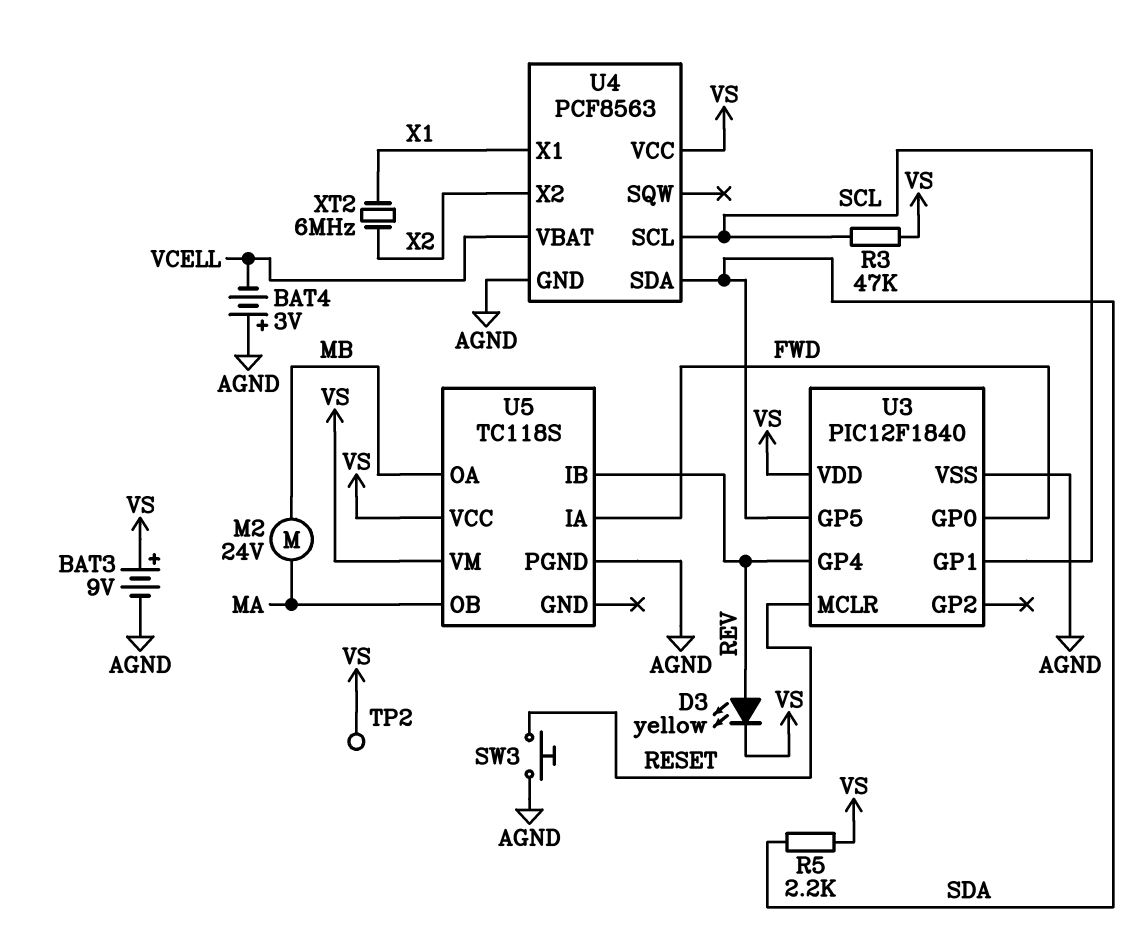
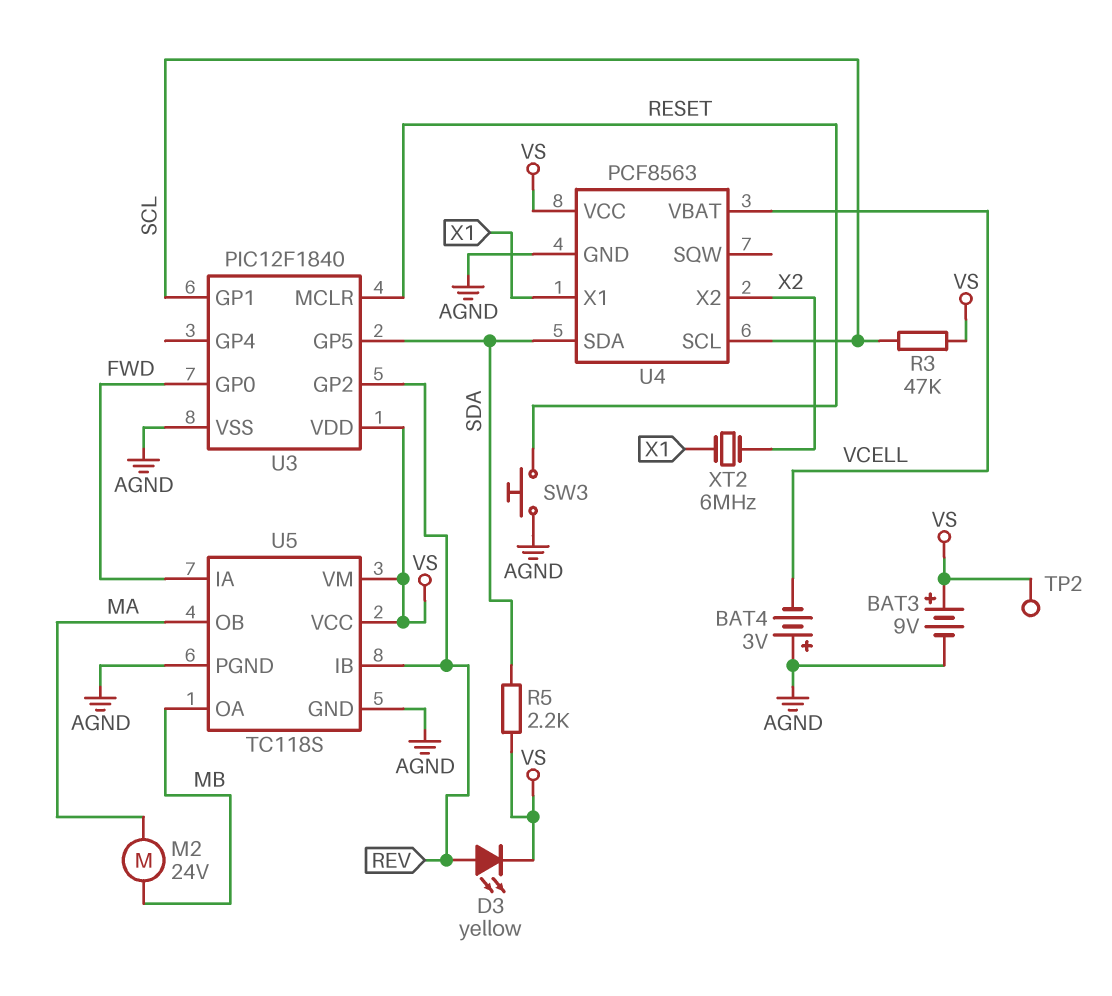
U3 pin GP2: none -> REV
U3 pin GP4: REV -> none
U5 pin GND: none -> AGND

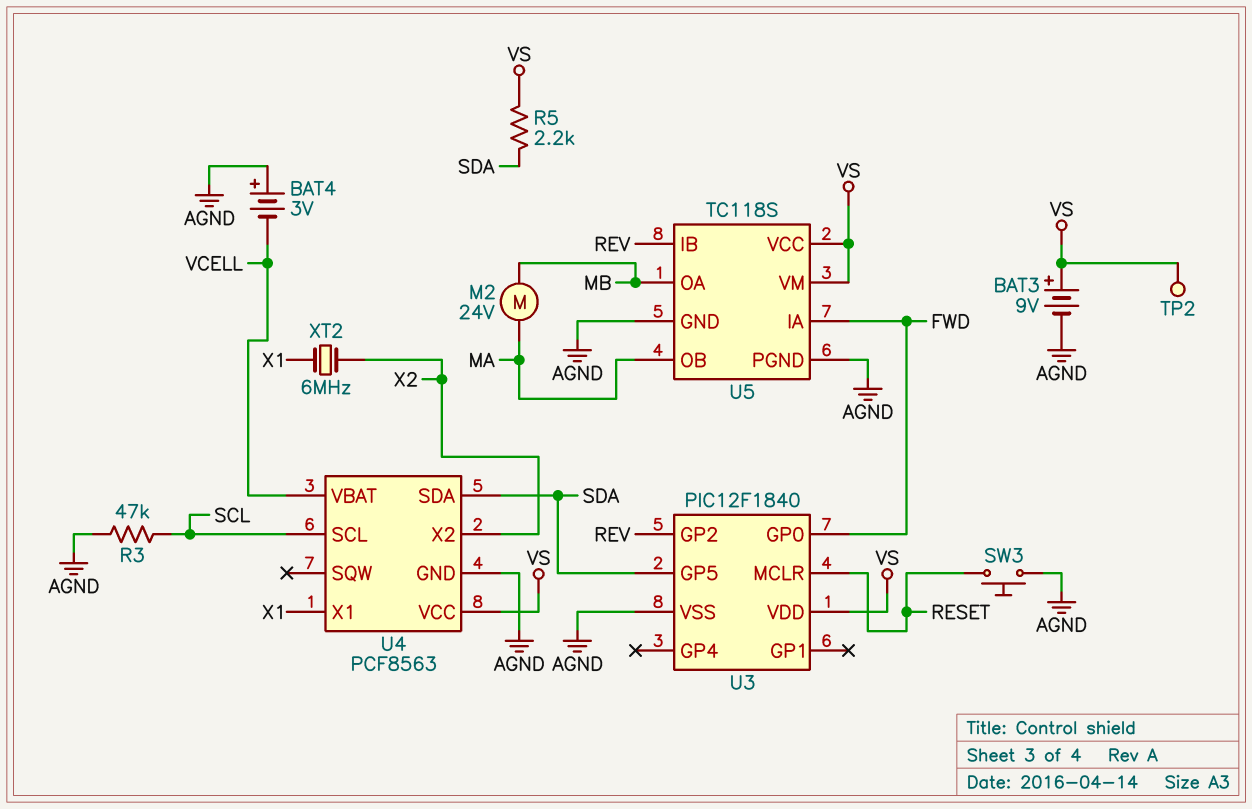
D3: LED yellow (A REV, K VS) -> none
R3: 47k (SCL, VS) -> 47k (AGND, SCL)
U3 pin GP1: SCL -> none

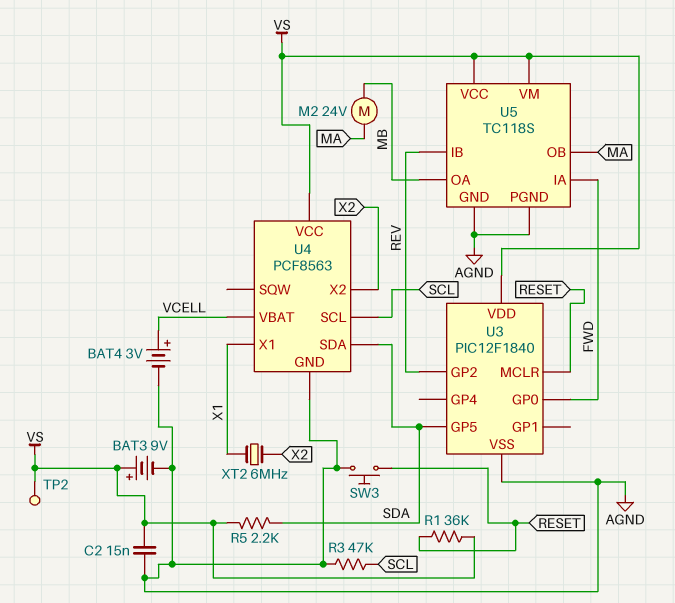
BAT4: 3V (plus AGND, minus VCELL) -> 3V (plus VCELL, minus AGND)
C2: none -> 15nF (AGND, VS)
R1: none -> 36k (RESET, VS)

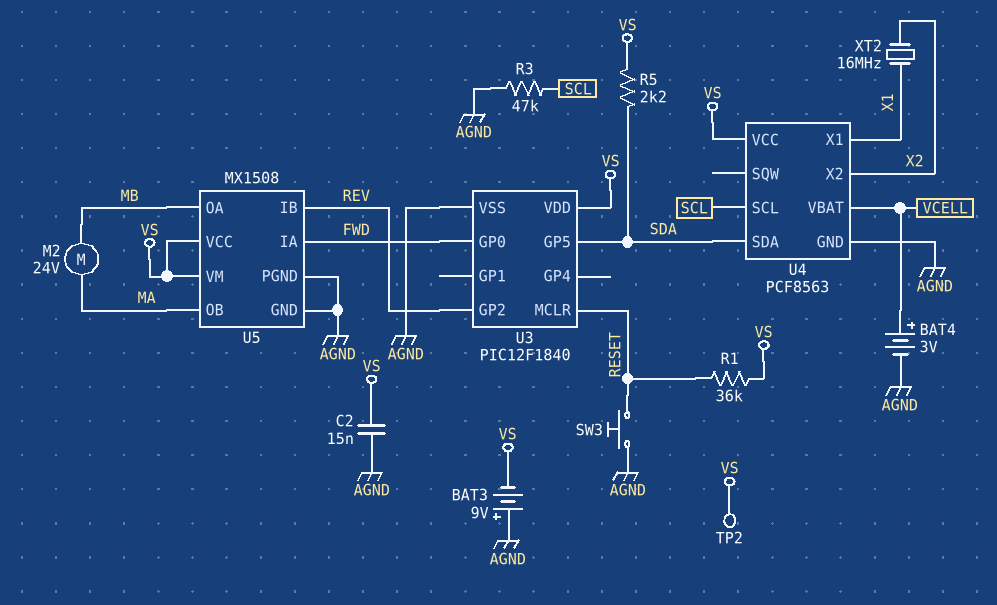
BAT3: 9V (plus VS, minus AGND) -> 9V (plus AGND, minus VS)
U5: TC118S -> MX1508
XT2: 6MHz (X1, X2) -> 16MHz (X1, X2)

